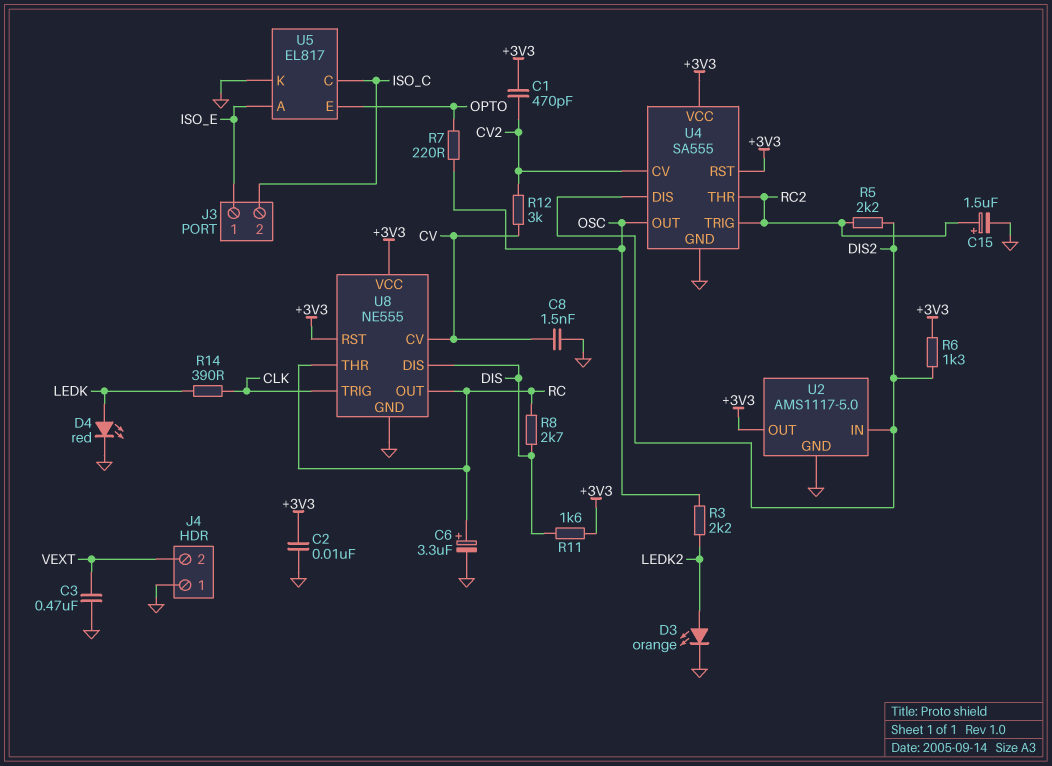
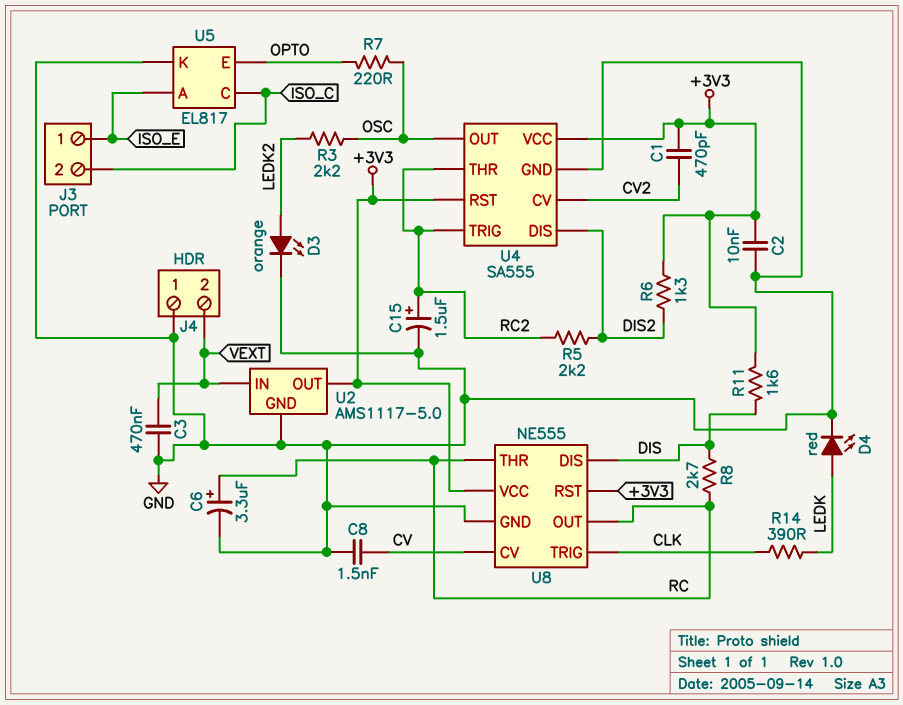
R12: 3k (CV, CV2) -> none
U2 pin IN: DIS2 -> VEXT

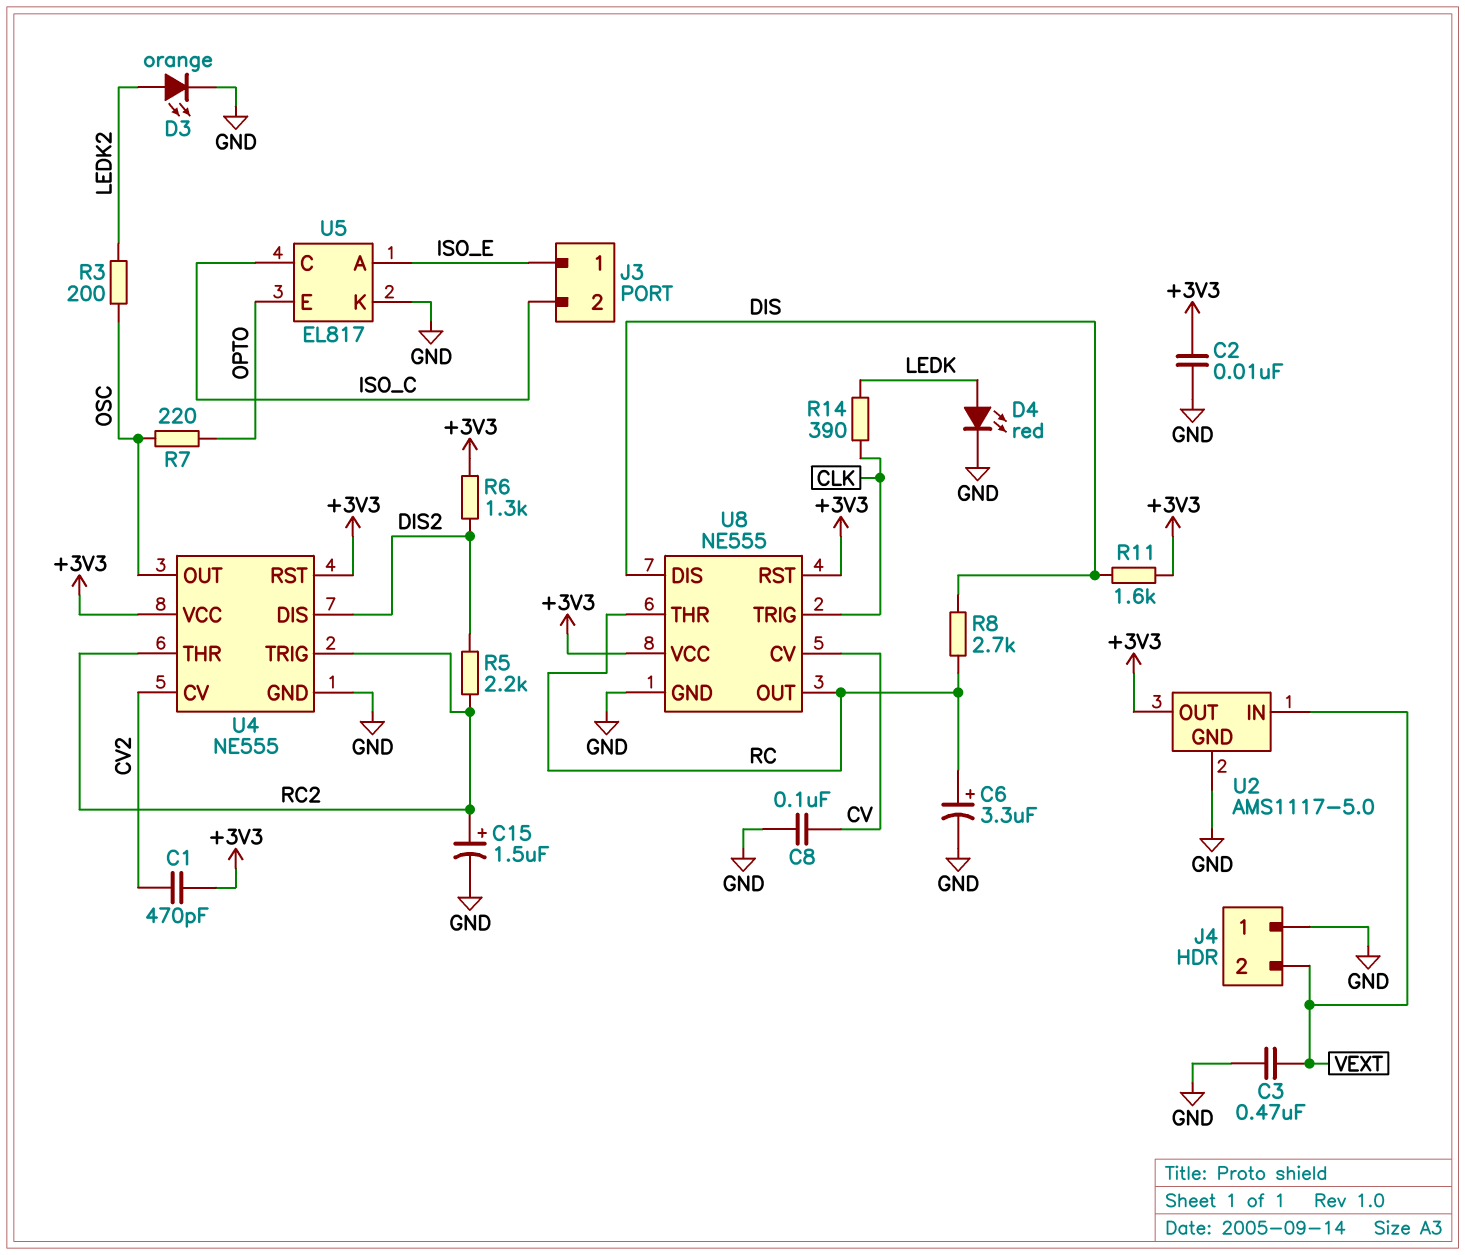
C8: 1.5nF (CV, GND) -> 100nF (CV, GND)
R3: 2.2k (LEDK2, OSC) -> 200 (LEDK2, OSC)
U4: SA555 -> NE555

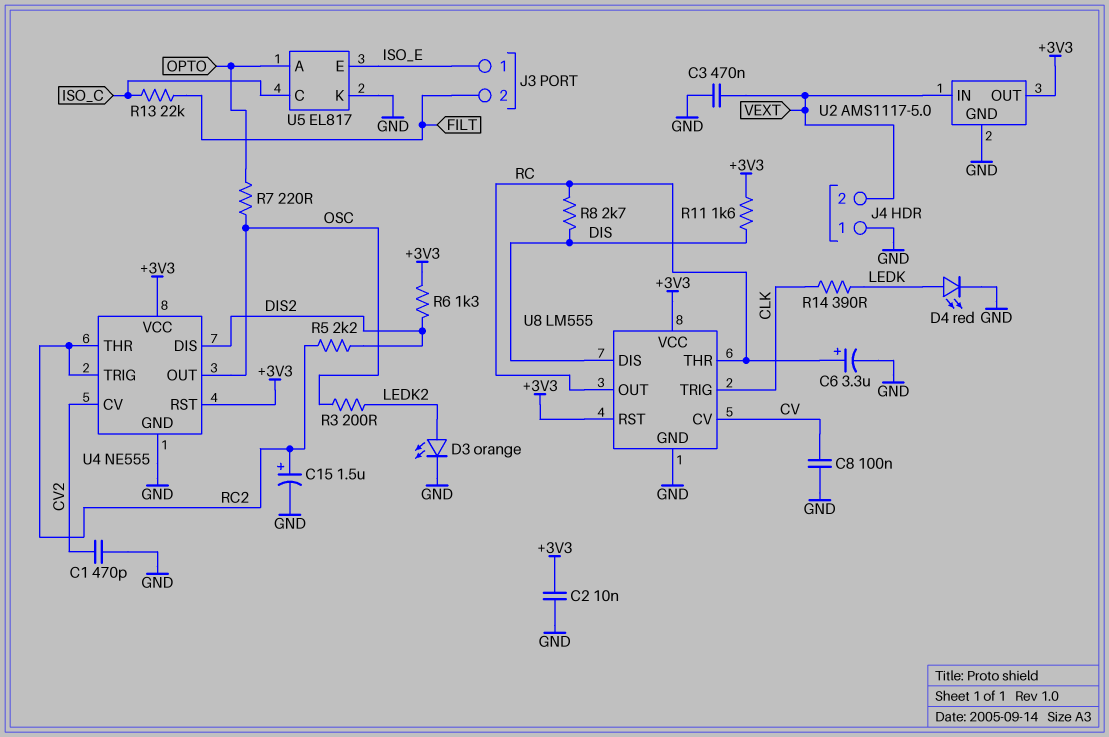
C1: 470pF (+3V3, CV2) -> 470pF (CV2, GND)
J3 pin 2: ISO_C -> FILT
R13: none -> 22k (FILT, ISO_C)
U5 pin A: ISO_E -> OPTO
U5 pin E: OPTO -> ISO_E
U8: NE555 -> LM555

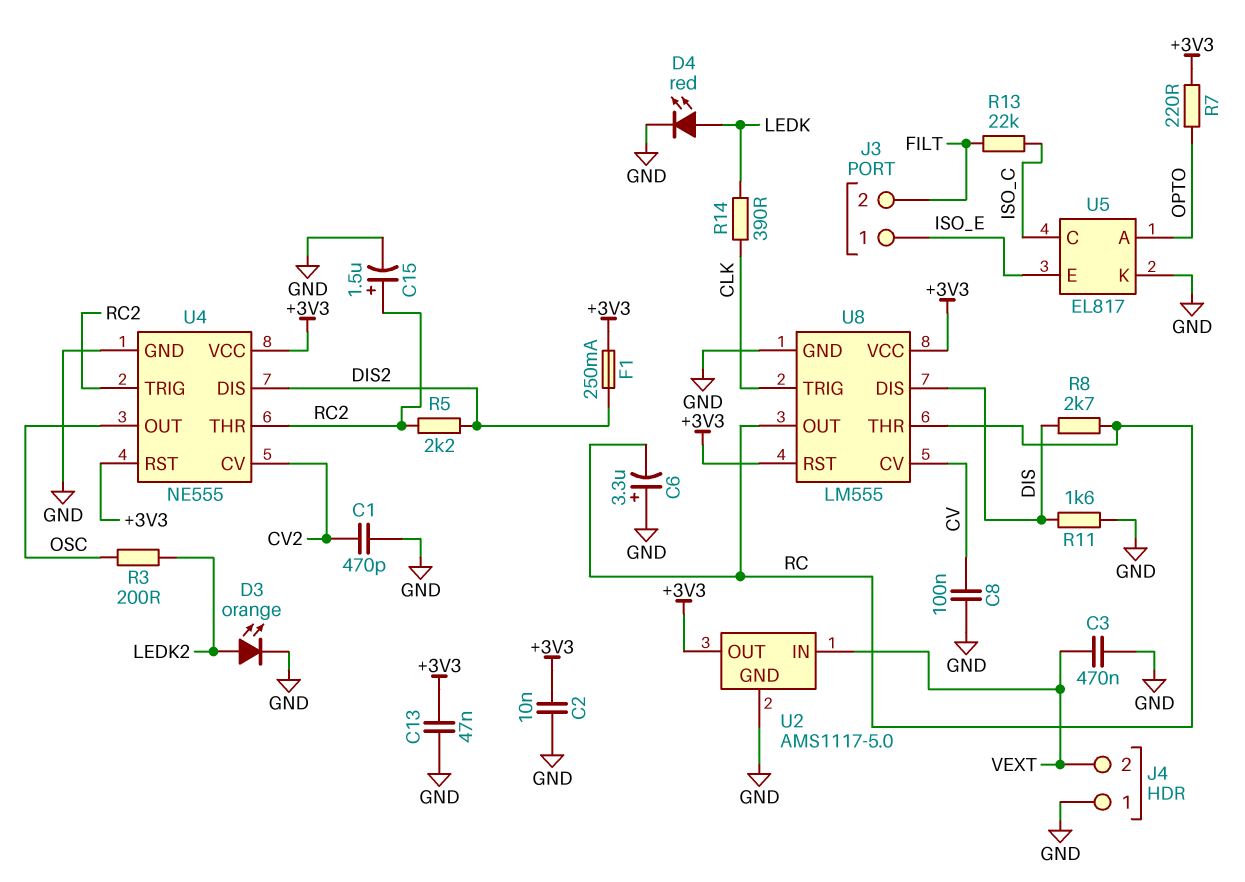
C6: 3.3uF (plus RC, minus GND) -> 3.3uF (plus GND, minus RC)
C13: none -> 47nF (+3V3, GND)
F1: none -> 250mA (+3V3, DIS2)
R6: 1.3k (+3V3, DIS2) -> none
R7: 220 (OPTO, OSC) -> 220 (+3V3, OPTO)
R11: 1.6k (+3V3, DIS) -> 1.6k (DIS, GND)

